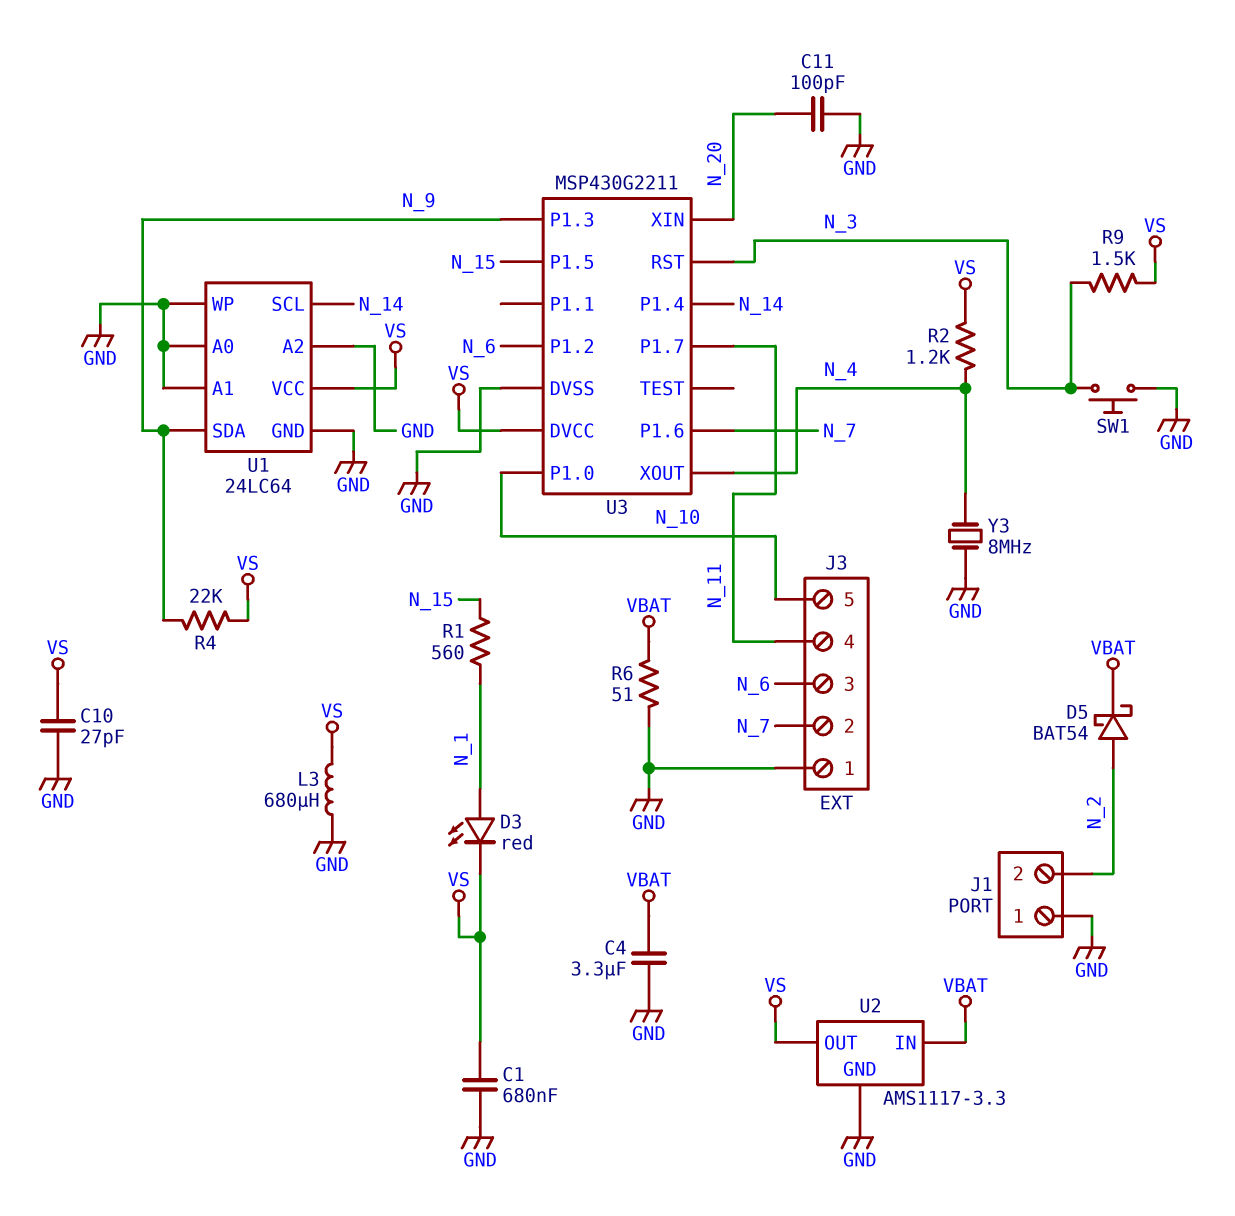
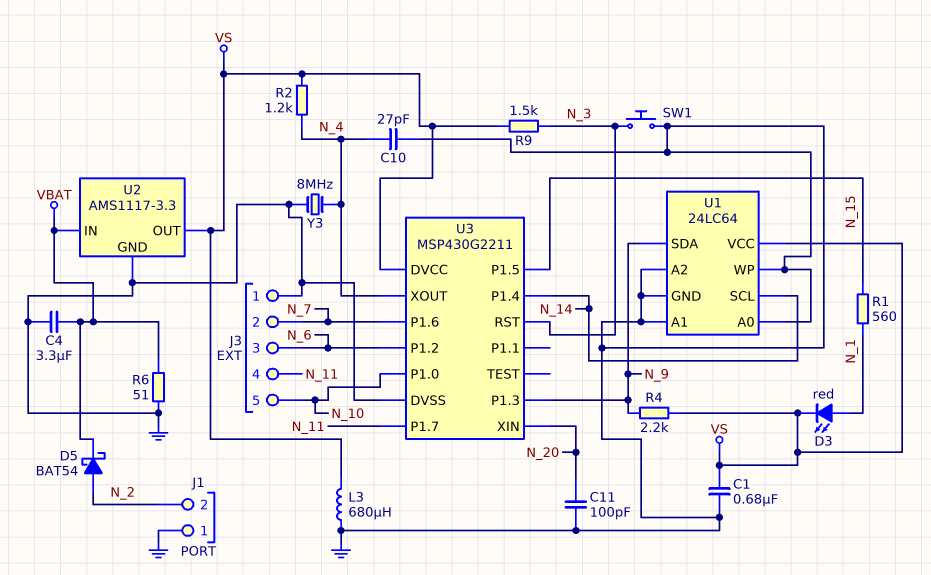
C10: 27pF (GND, VS) -> 27pF (GND, N_4)
R4: 22k (N_9, VS) -> 2.2k (N_9, VS)

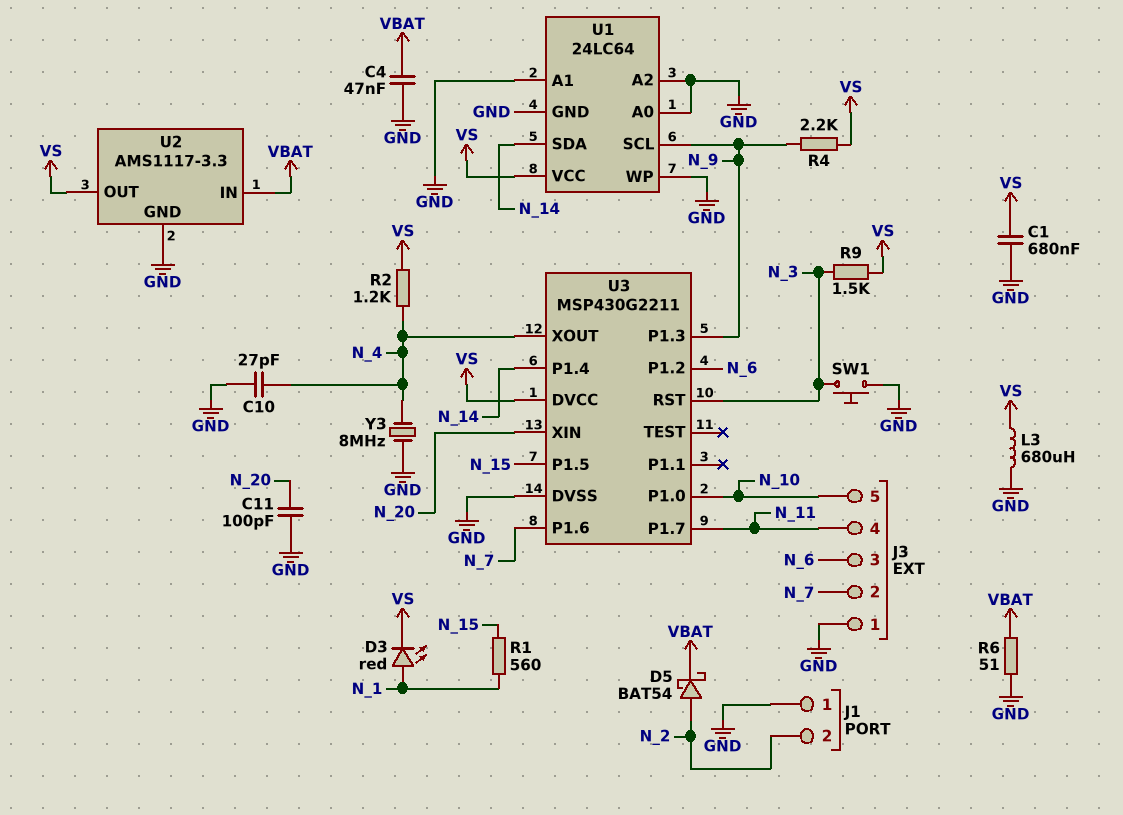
C4: 3.3uF (GND, VBAT) -> 47nF (GND, VBAT)
U1 pin SCL: N_14 -> N_9
U1 pin SDA: N_9 -> N_14

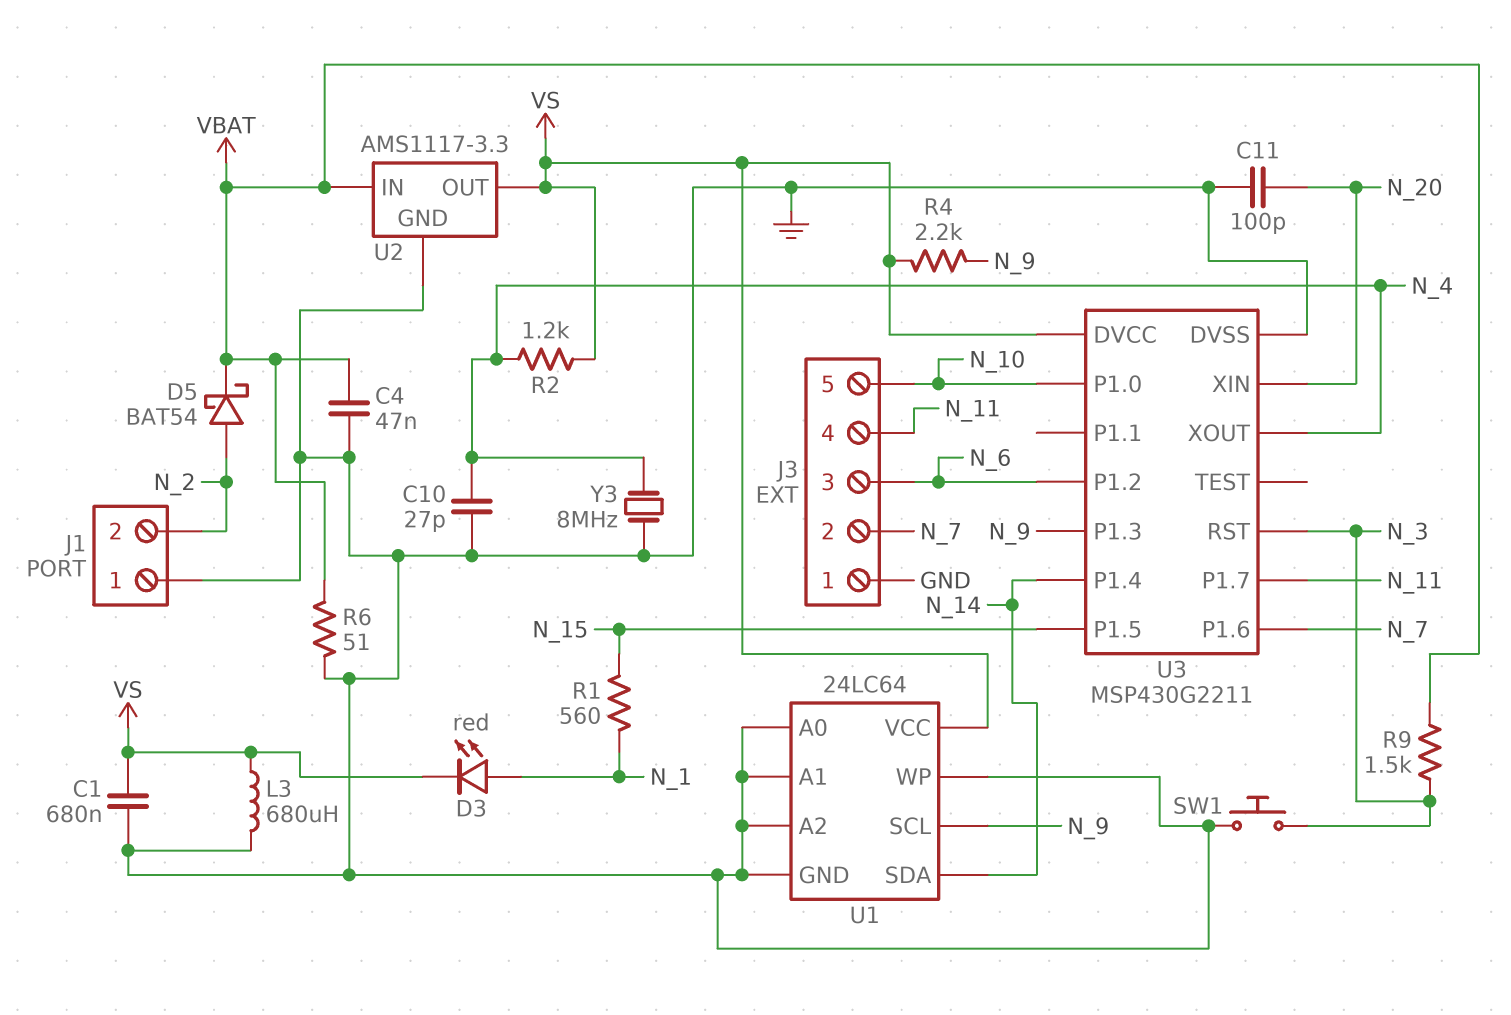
R9: 1.5k (N_3, VS) -> 1.5k (N_3, VBAT)

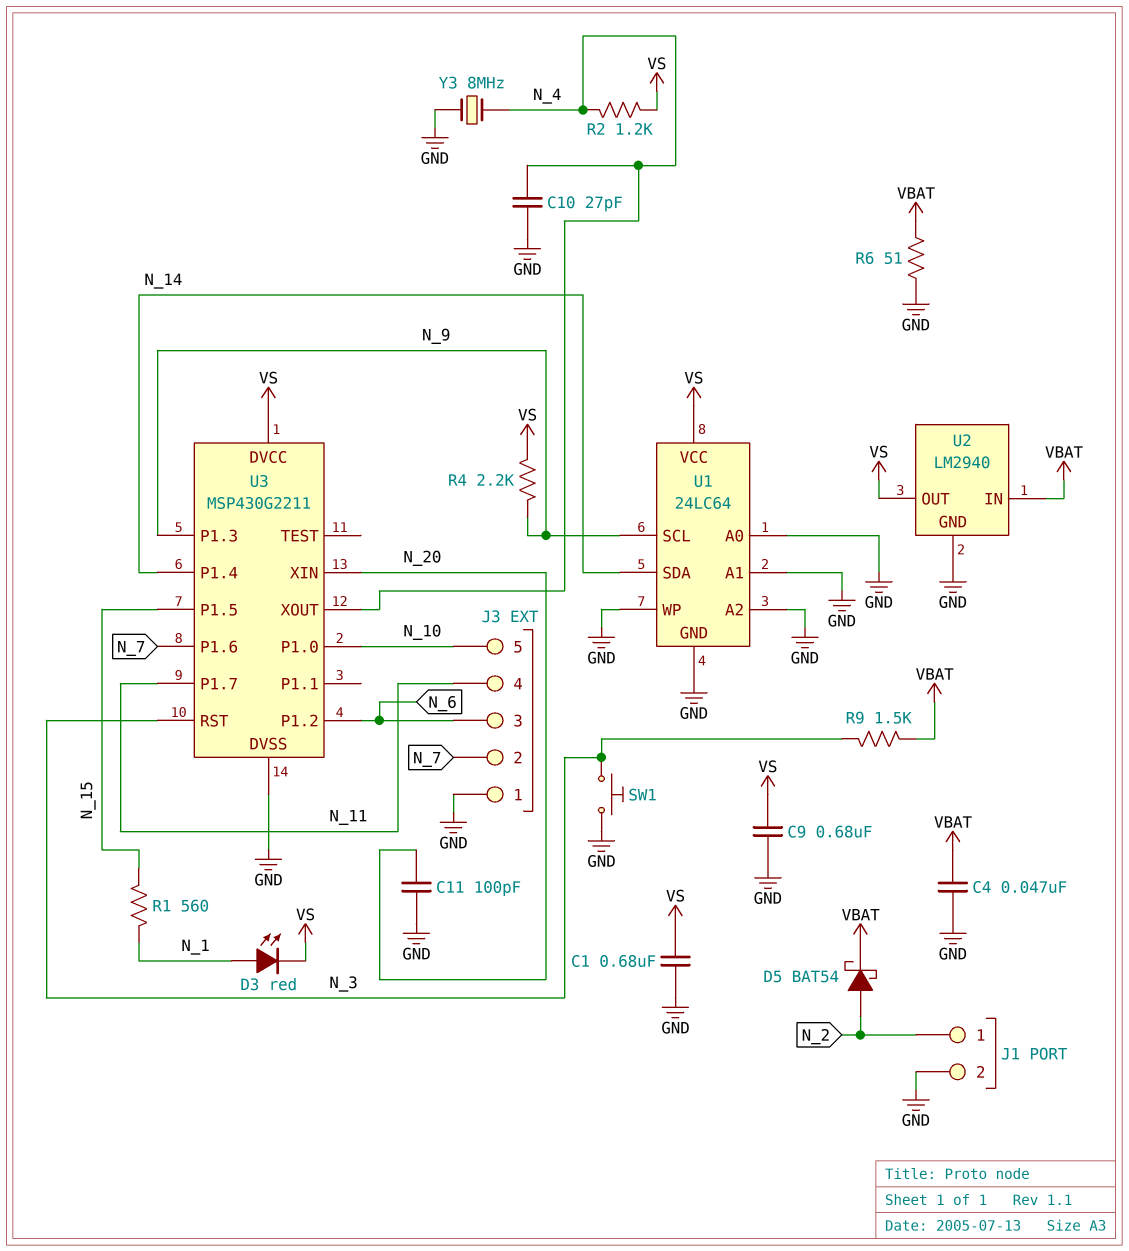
C9: none -> 680nF (GND, VS)
J1 pin 1: GND -> N_2
J1 pin 2: N_2 -> GND
L3: 680uH (GND, VS) -> none
U2: AMS1117-3.3 -> LM2940

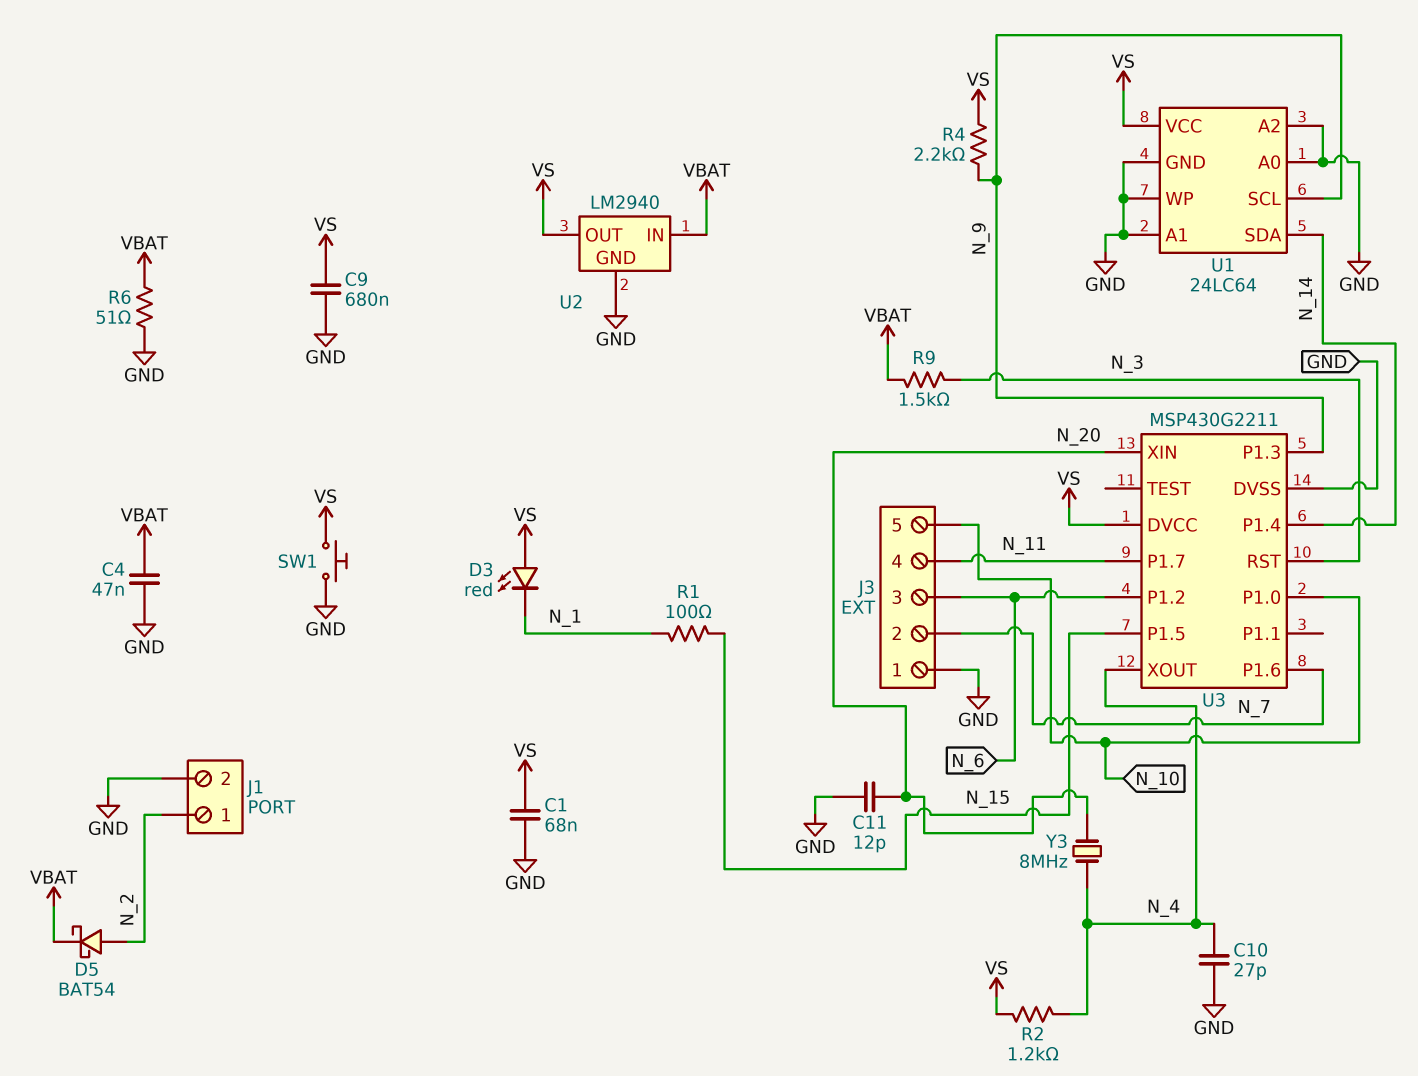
C1: 680nF (GND, VS) -> 68nF (GND, VS)
C11: 100pF (GND, N_20) -> 12pF (GND, N_20)
D3: LED red (A N_1, K VS) -> LED red (A VS, K N_1)
R1: 560 (N_1, N_15) -> 100 (N_1, N_15)
SW1: button (GND, N_3) -> button (GND, VS)
Y3: 8MHz (GND, N_4) -> 8MHz (N_4, N_20)

